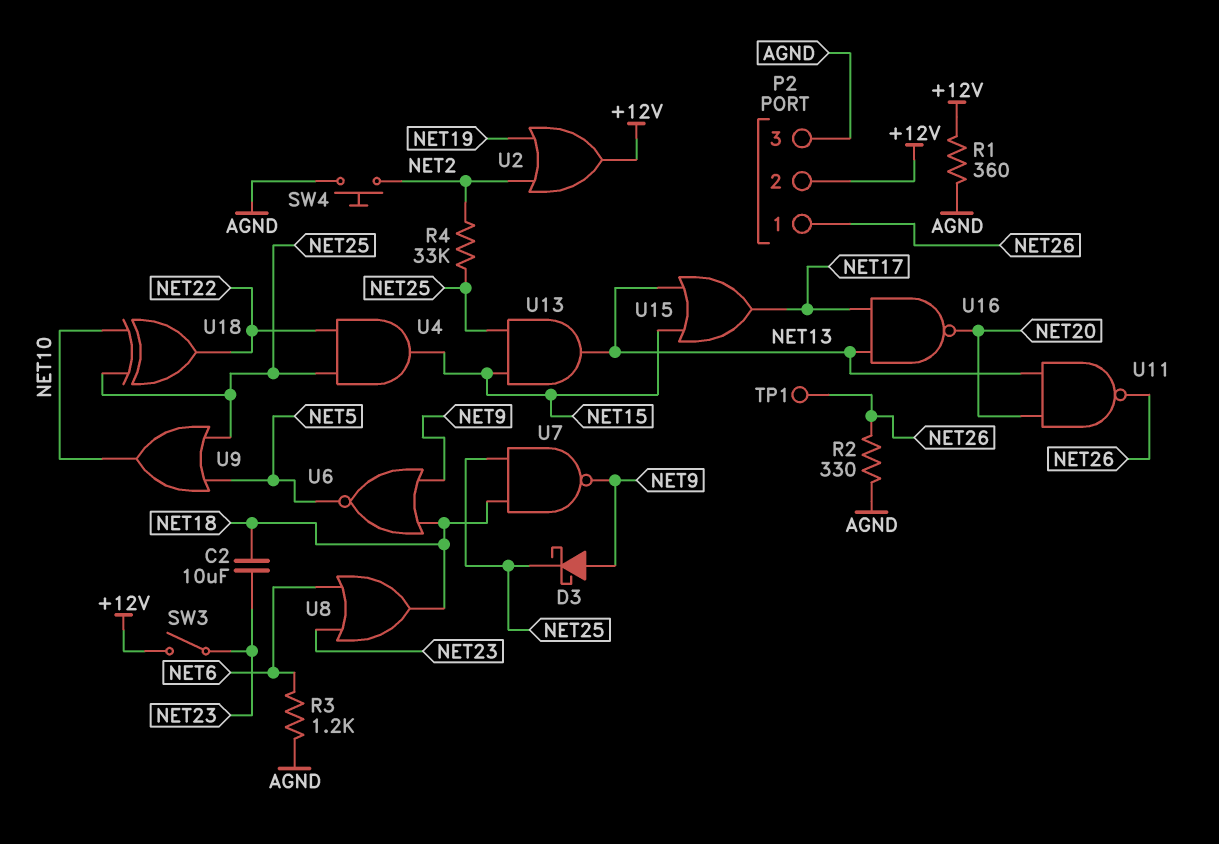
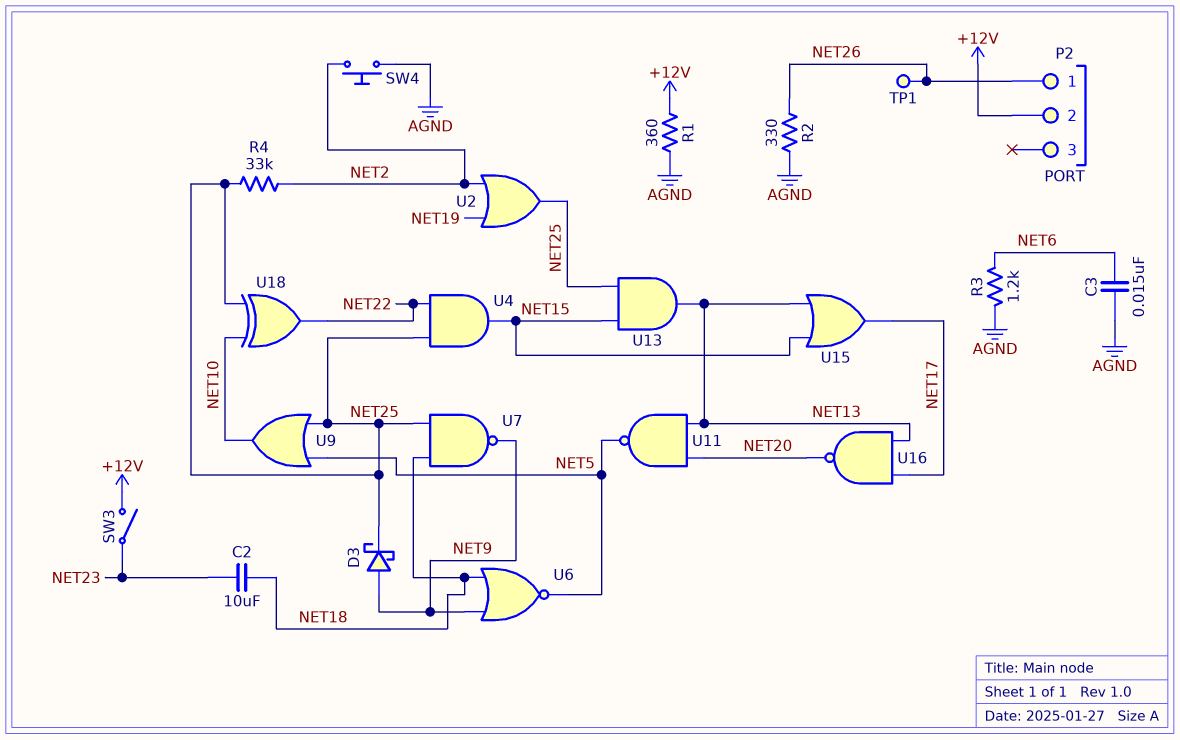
C3: none -> 15nF (AGND, NET6)
P2 pin 3: AGND -> none
U2: OR (in NET2, in NET19, out +12V) -> OR (in NET2, in NET19, out NET25)
U8: OR (in NET6, in NET23, out NET18) -> none
U11: NAND (in NET13, in NET20, out NET26) -> NAND (in NET13, in NET20, out NET5)

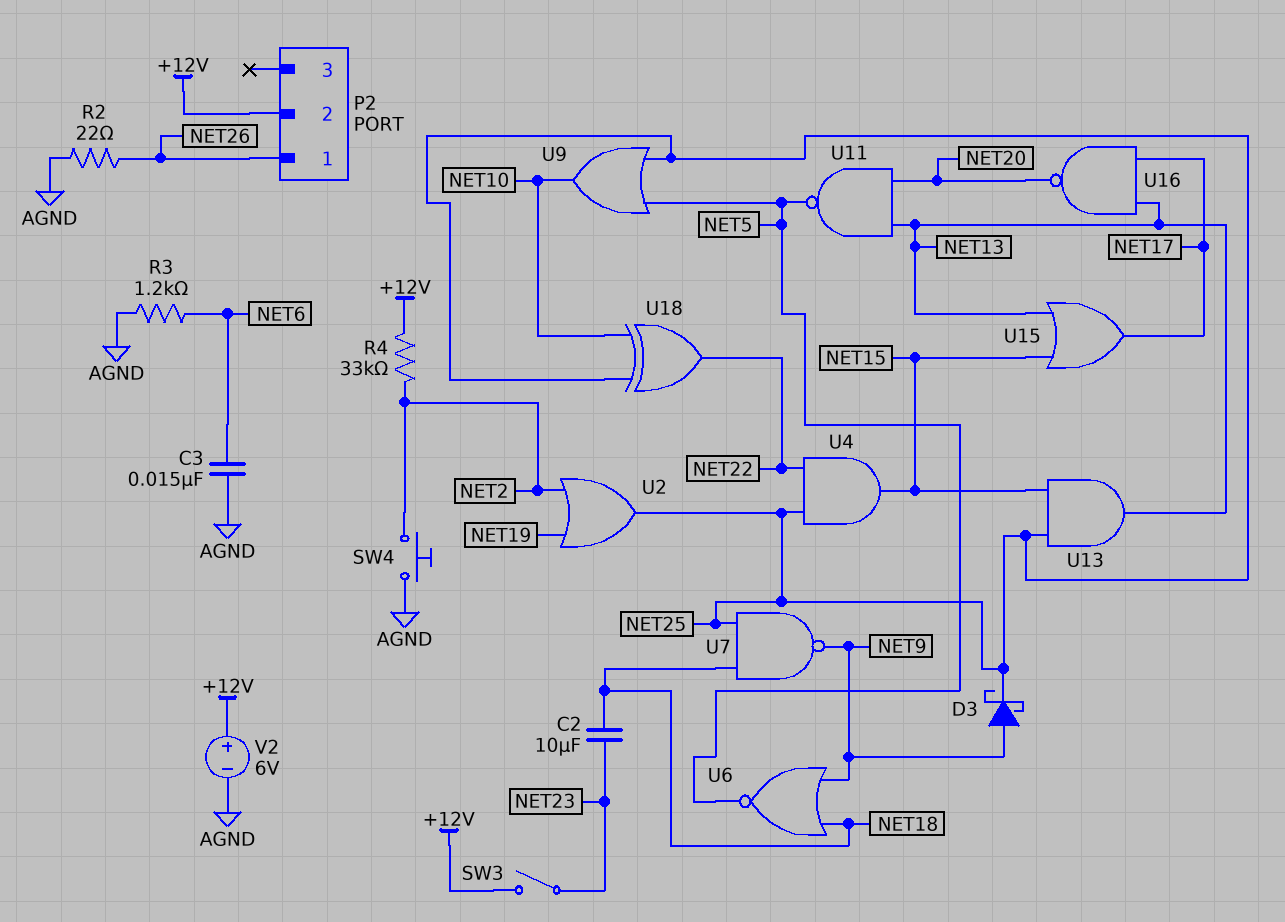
R1: 360 (+12V, AGND) -> none
R2: 330 (AGND, NET26) -> 22 (AGND, NET26)
R4: 33k (NET2, NET25) -> 33k (+12V, NET2)
TP1: test point (NET26) -> none
V2: none -> 6V (plus +12V, minus AGND)

